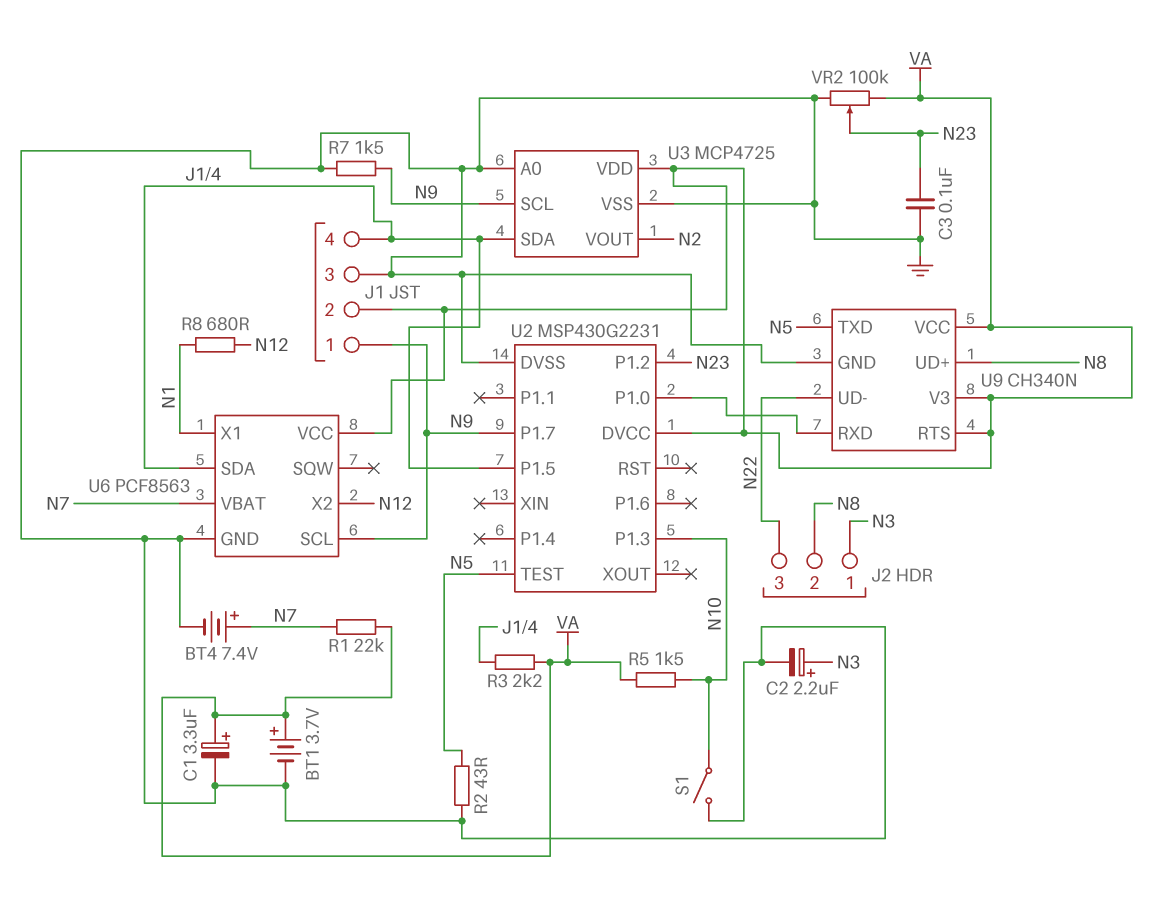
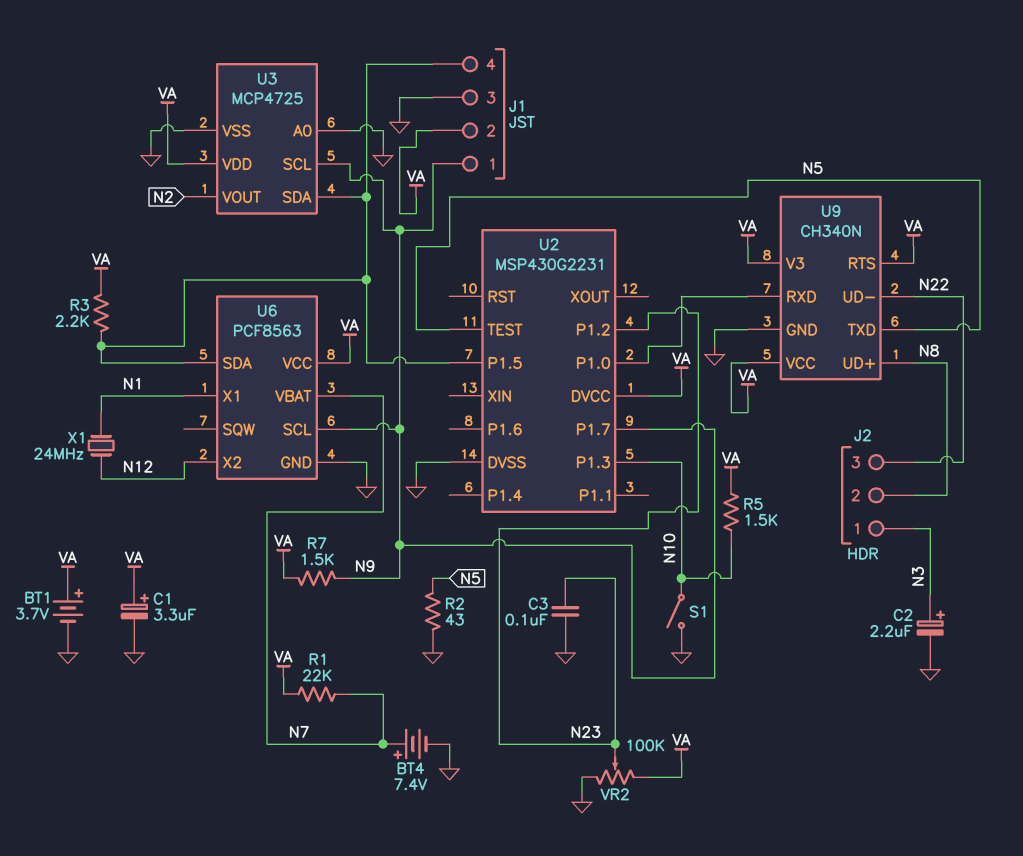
R7: 1.5k (GND, N9) -> 1.5k (N9, VA)
R8: 680 (N1, N12) -> none
X1: none -> 24MHz (N1, N12)

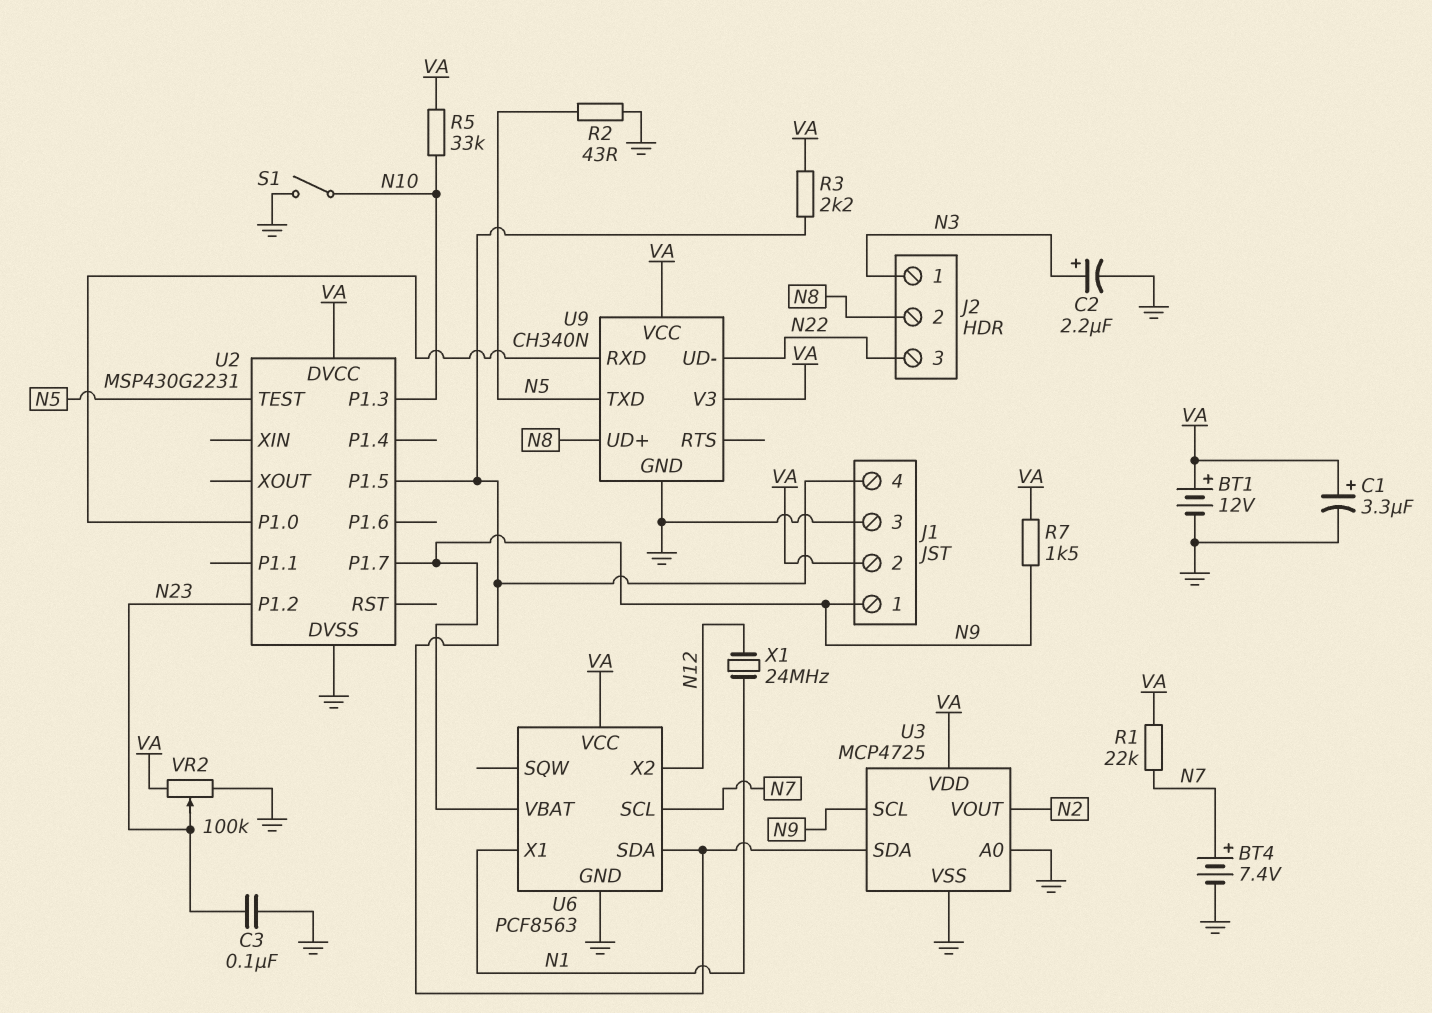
BT1: 3.7V (plus VA, minus GND) -> 12V (plus VA, minus GND)
R5: 1.5k (N10, VA) -> 33k (N10, VA)
U6 pin SCL: N9 -> N7
U6 pin VBAT: N7 -> N9
U9 pin RTS: VA -> none

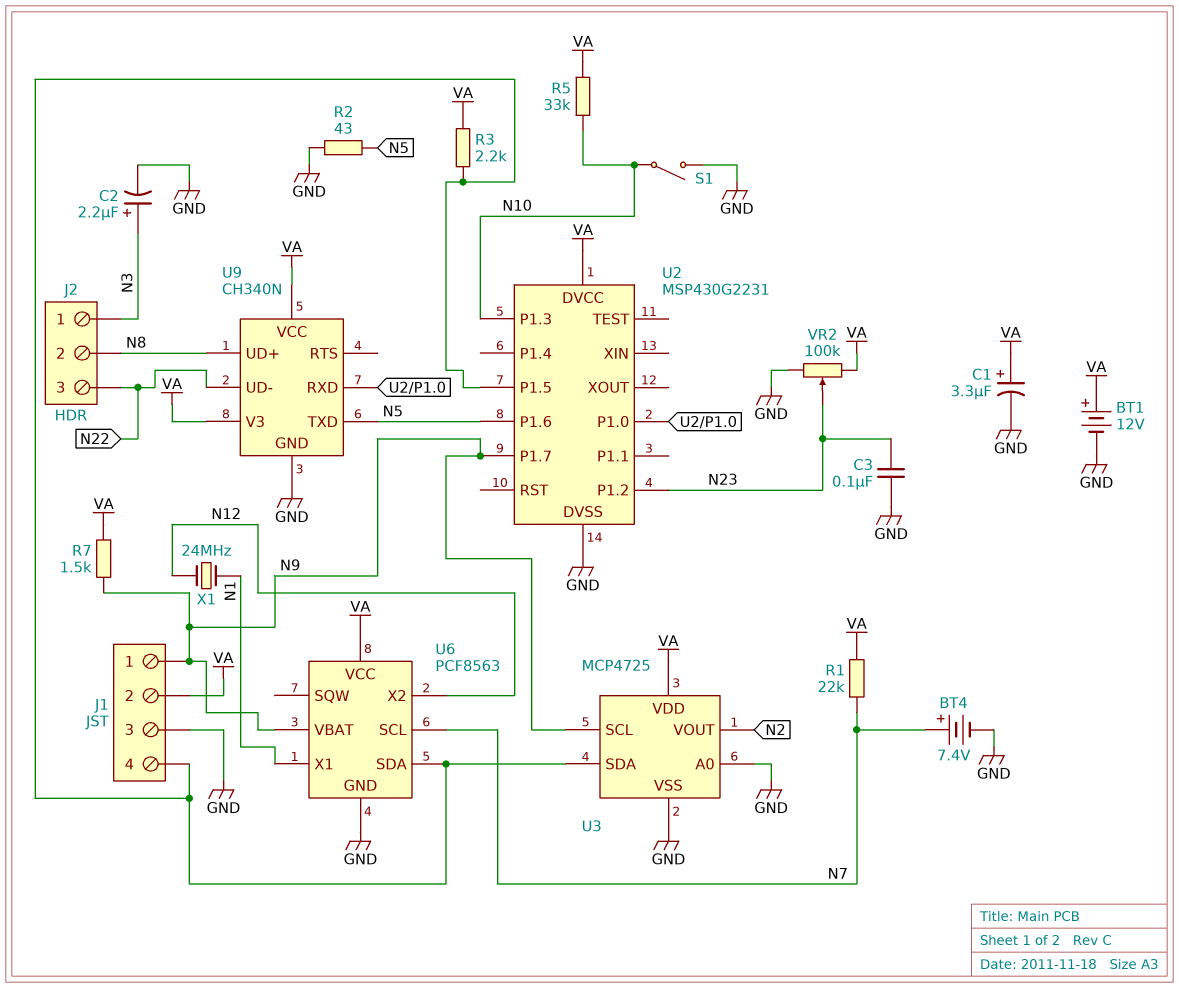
U2 pin P1.6: none -> N5
U2 pin TEST: N5 -> none

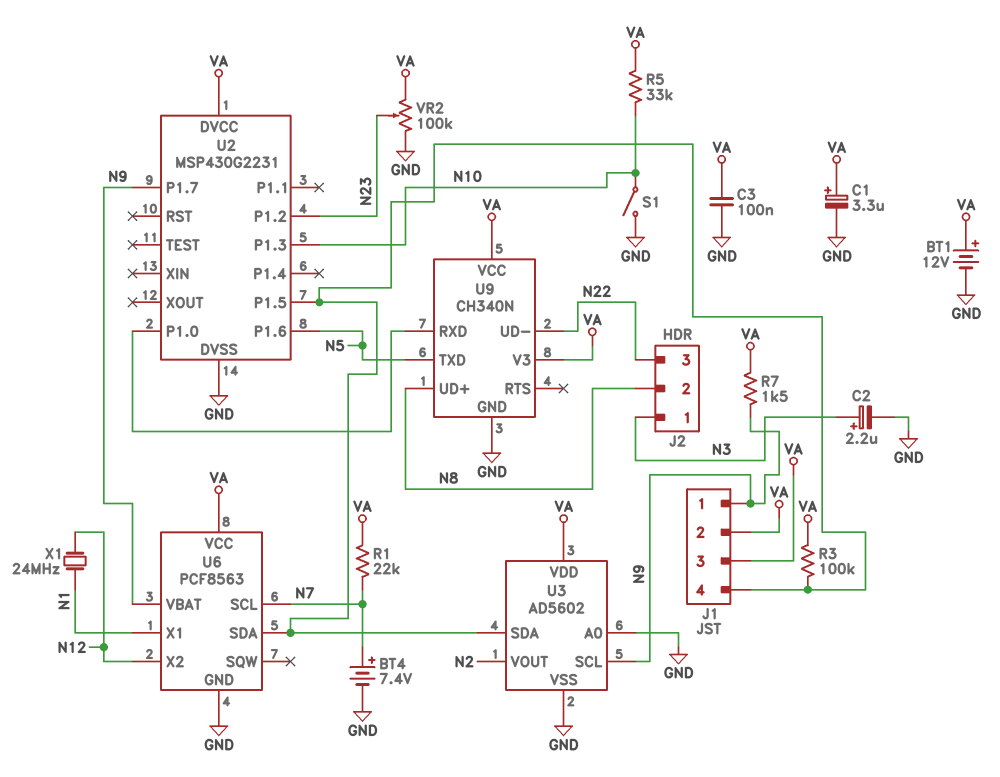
C3: 100nF (GND, N23) -> 100nF (GND, VA)
J1 pin 3: GND -> VA
R2: 43 (GND, N5) -> none
R3: 2.2k (J1/4, VA) -> 100k (J1/4, VA)
U3: MCP4725 -> AD5602

